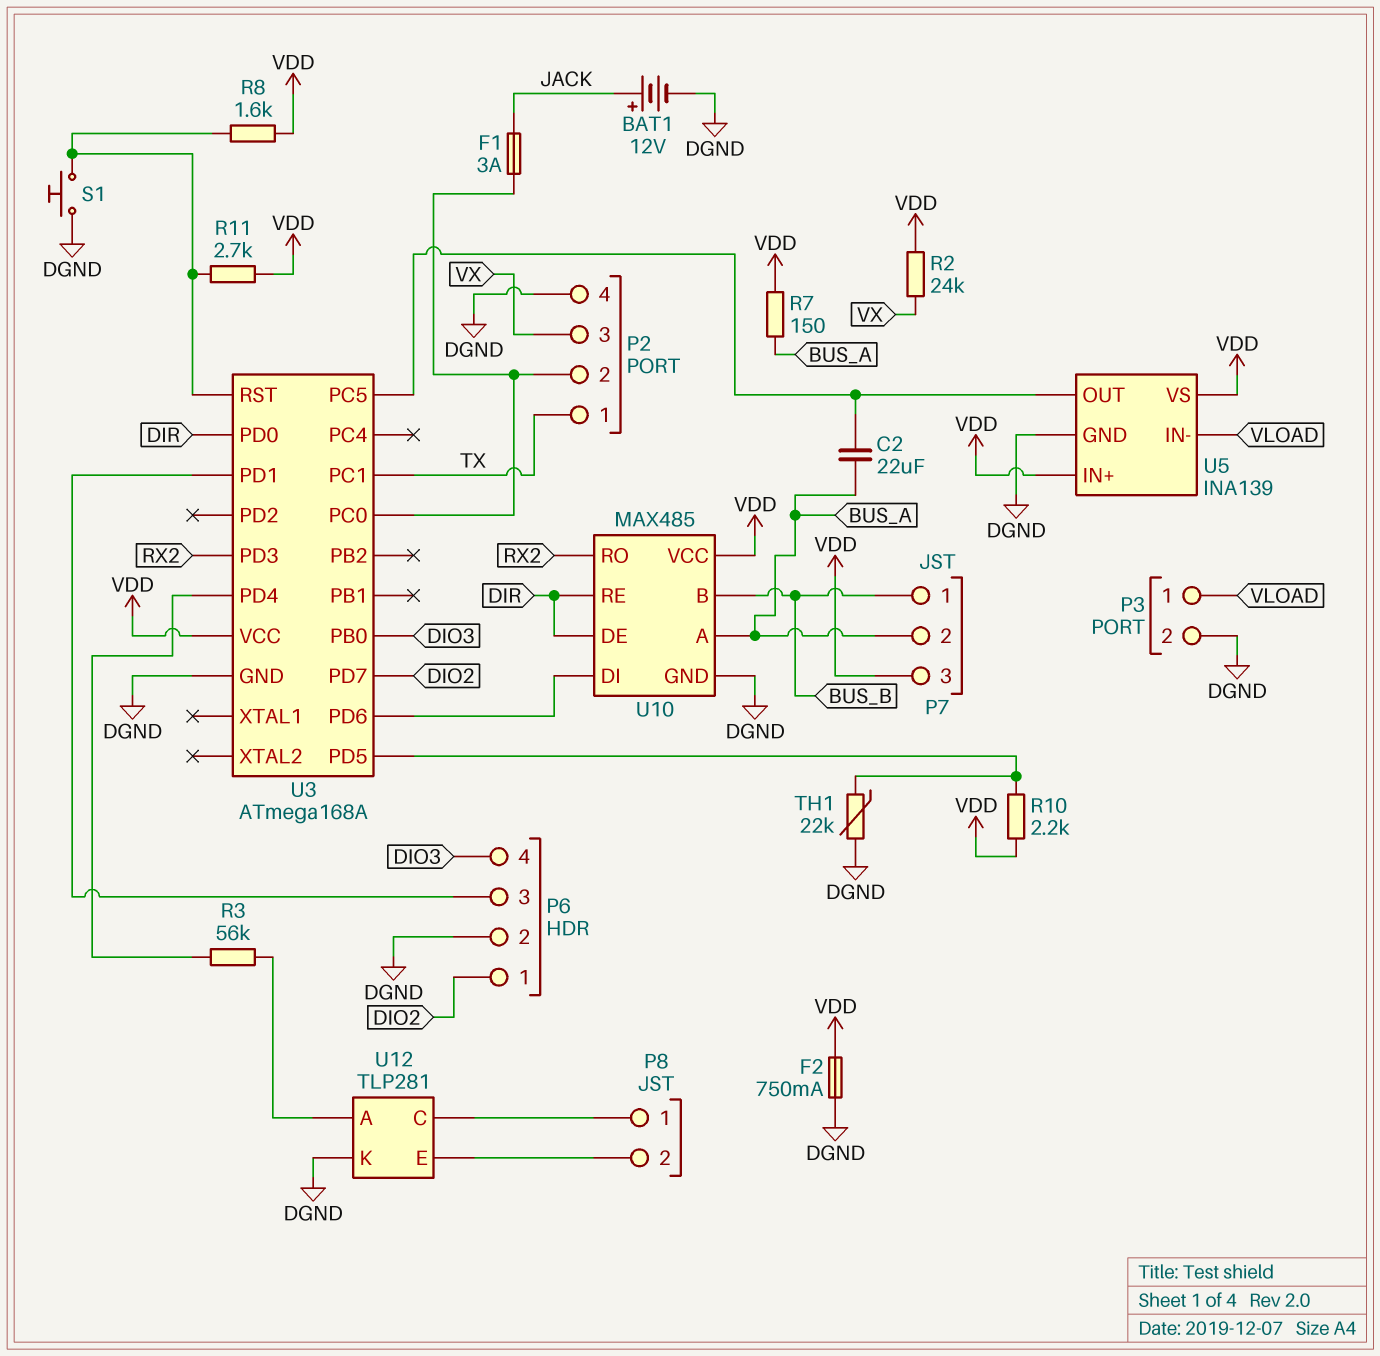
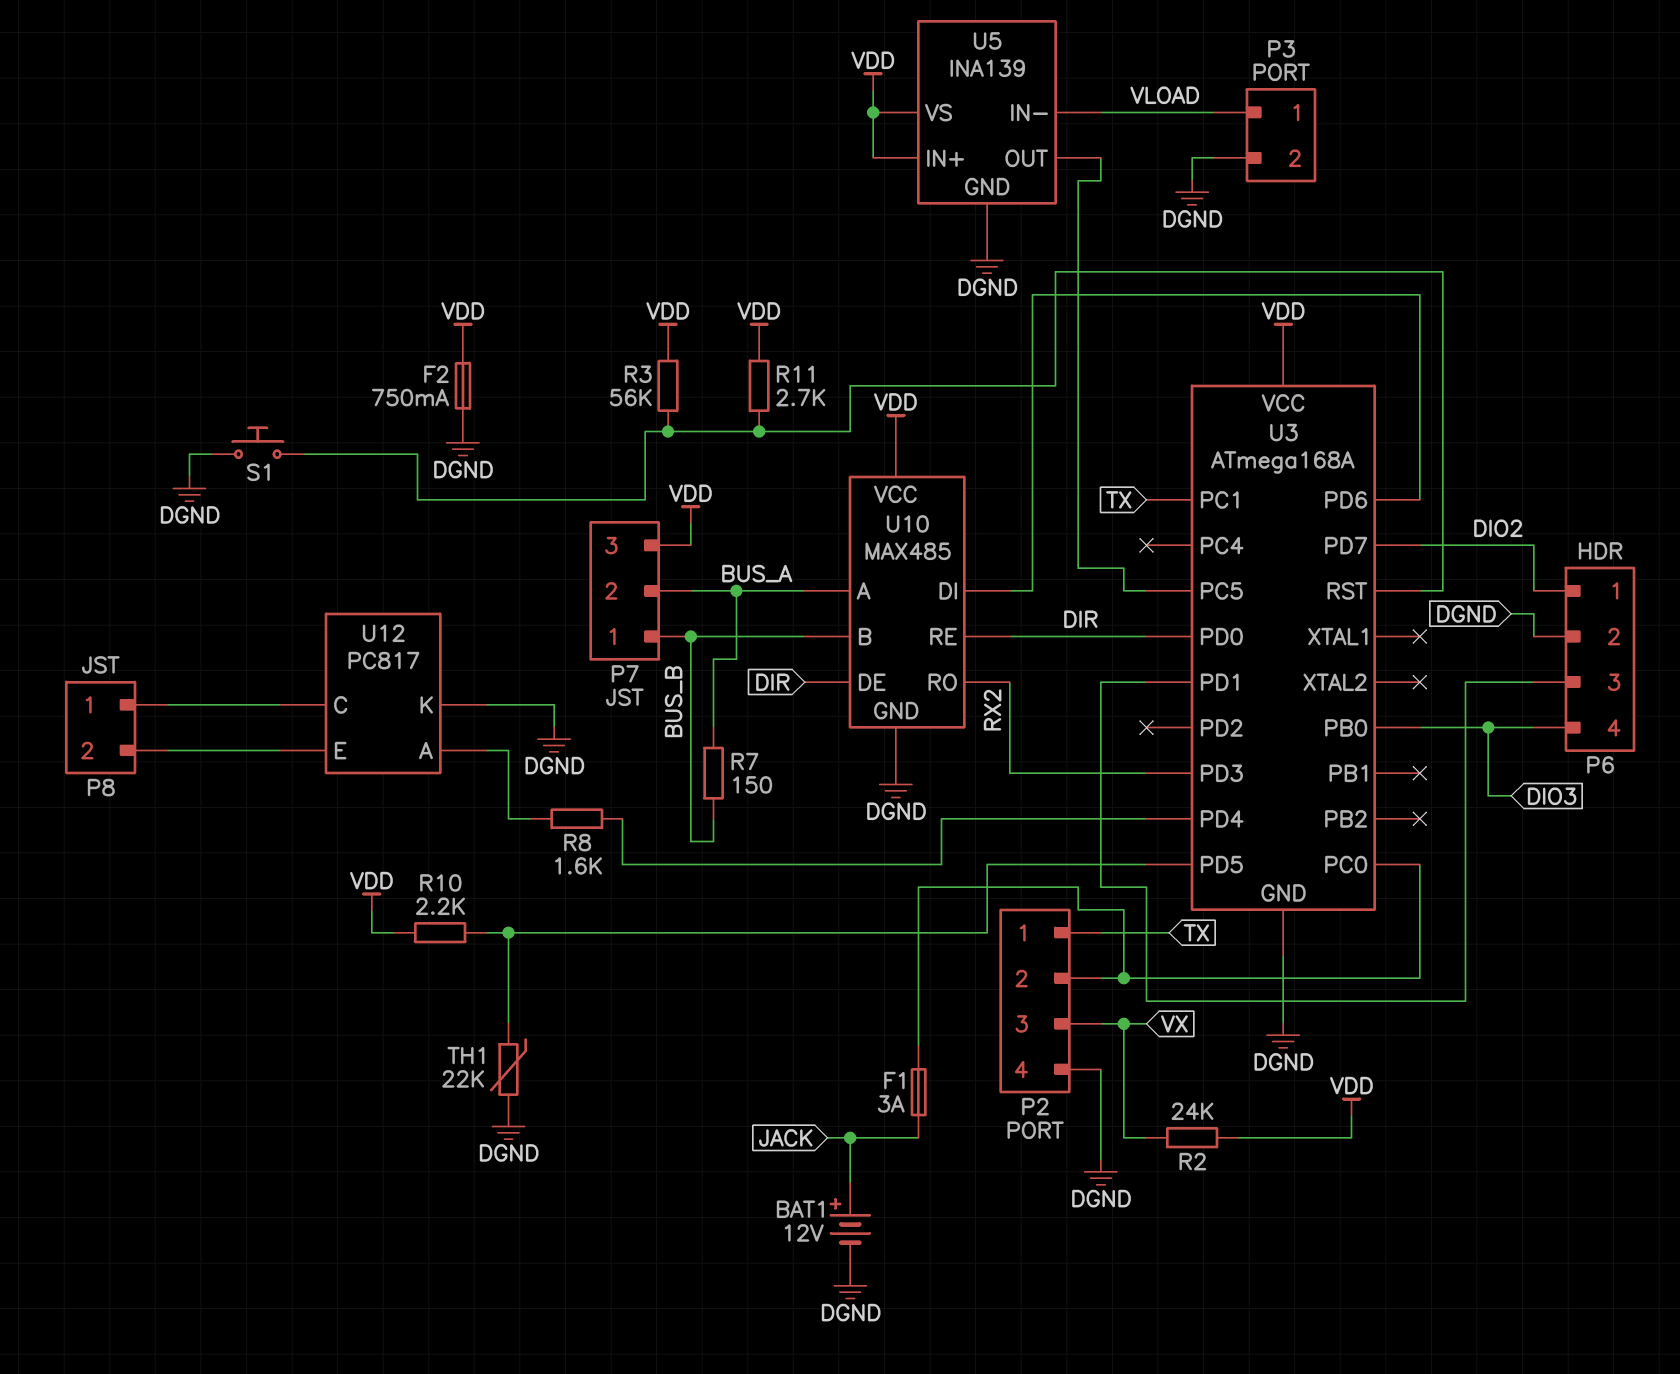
C2: 22uF (BUS_A, U3/PC5) -> none
R3: 56k (U3/PD4, U12/A) -> 56k (U3/RST, VDD)
R7: 150 (BUS_A, VDD) -> 150 (BUS_A, BUS_B)
R8: 1.6k (U3/RST, VDD) -> 1.6k (U3/PD4, U12/A)
U12: TLP281 -> PC817

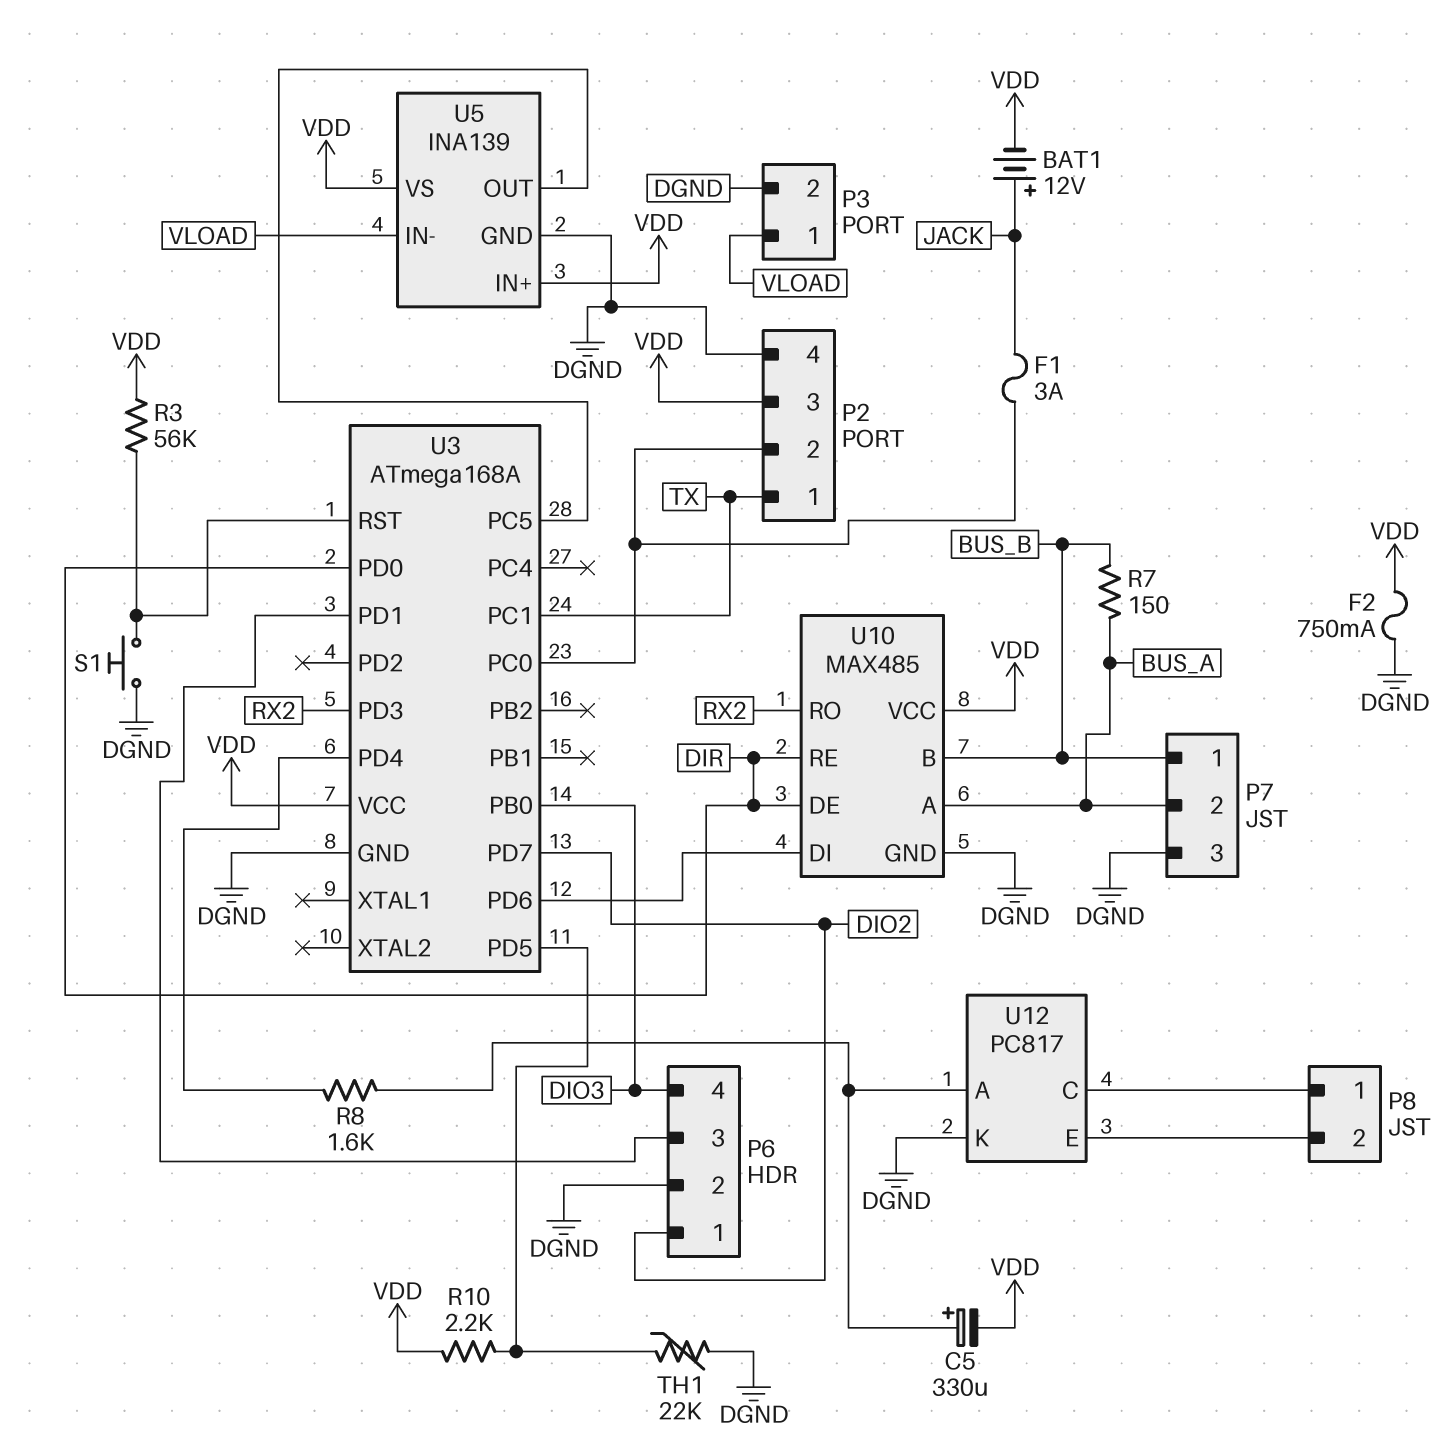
BAT1: 12V (plus JACK, minus DGND) -> 12V (plus JACK, minus VDD)
C5: none -> 330uF (plus U12/A, minus VDD)
P2 pin 3: VX -> VDD
P7 pin 3: VDD -> DGND
R2: 24k (VDD, VX) -> none
R11: 2.7k (U3/RST, VDD) -> none

